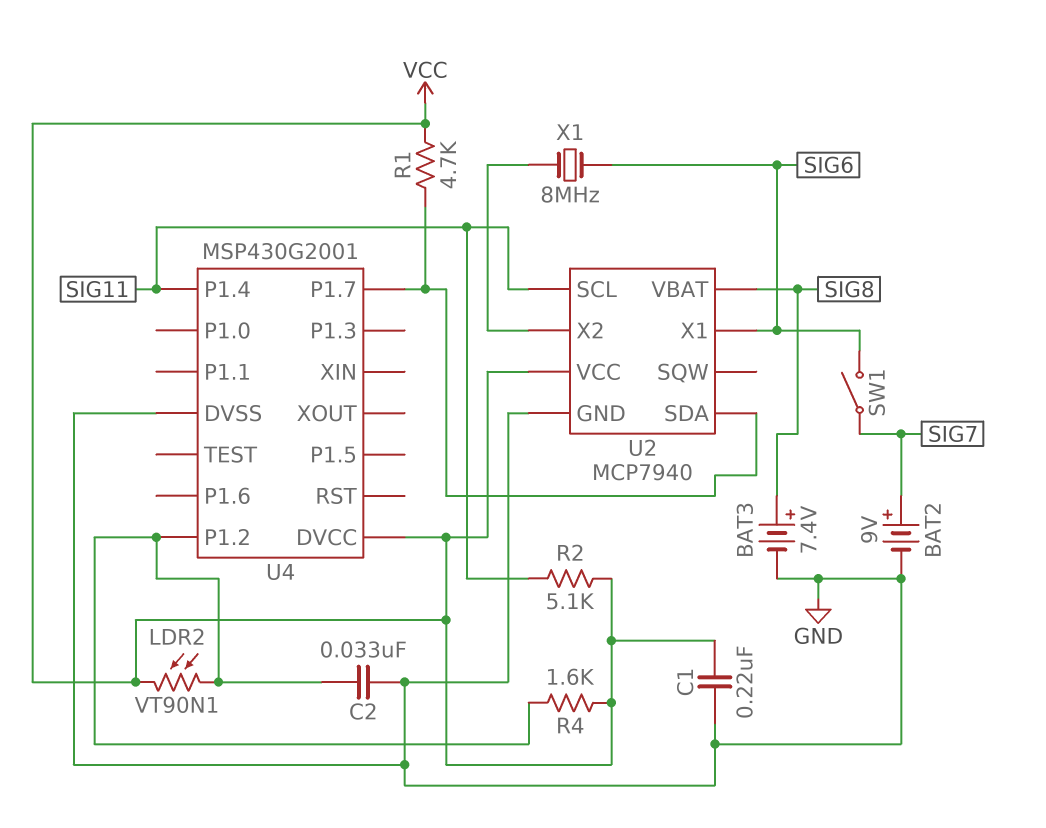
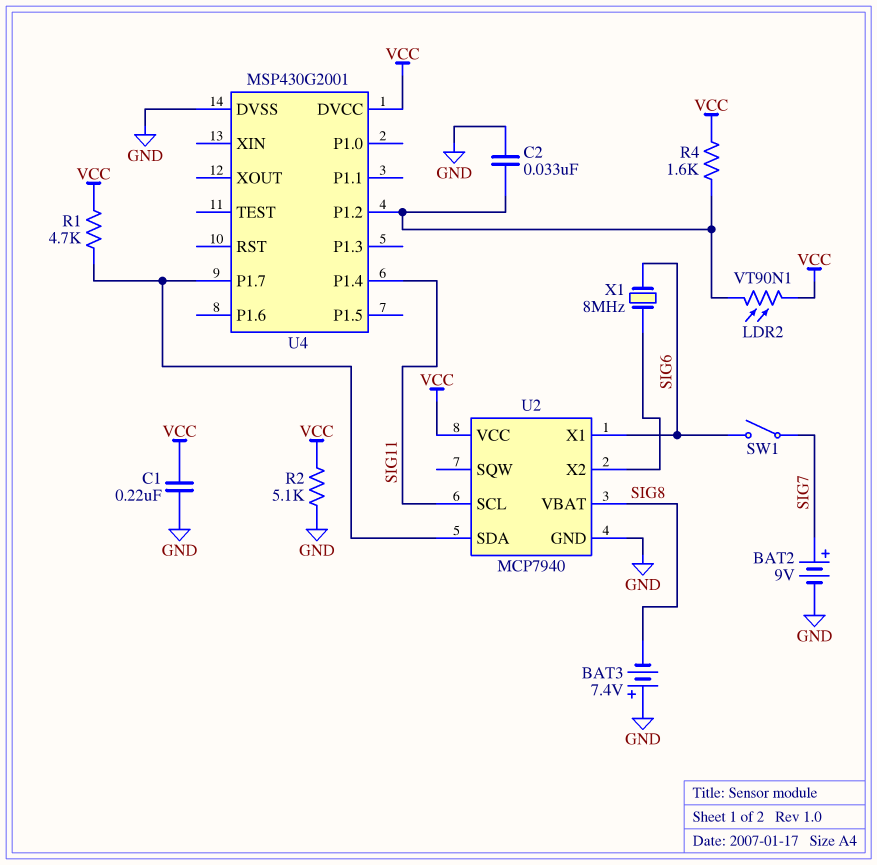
BAT3: 7.4V (plus SIG8, minus GND) -> 7.4V (plus GND, minus SIG8)
R2: 5.1k (SIG11, VCC) -> 5.1k (GND, VCC)

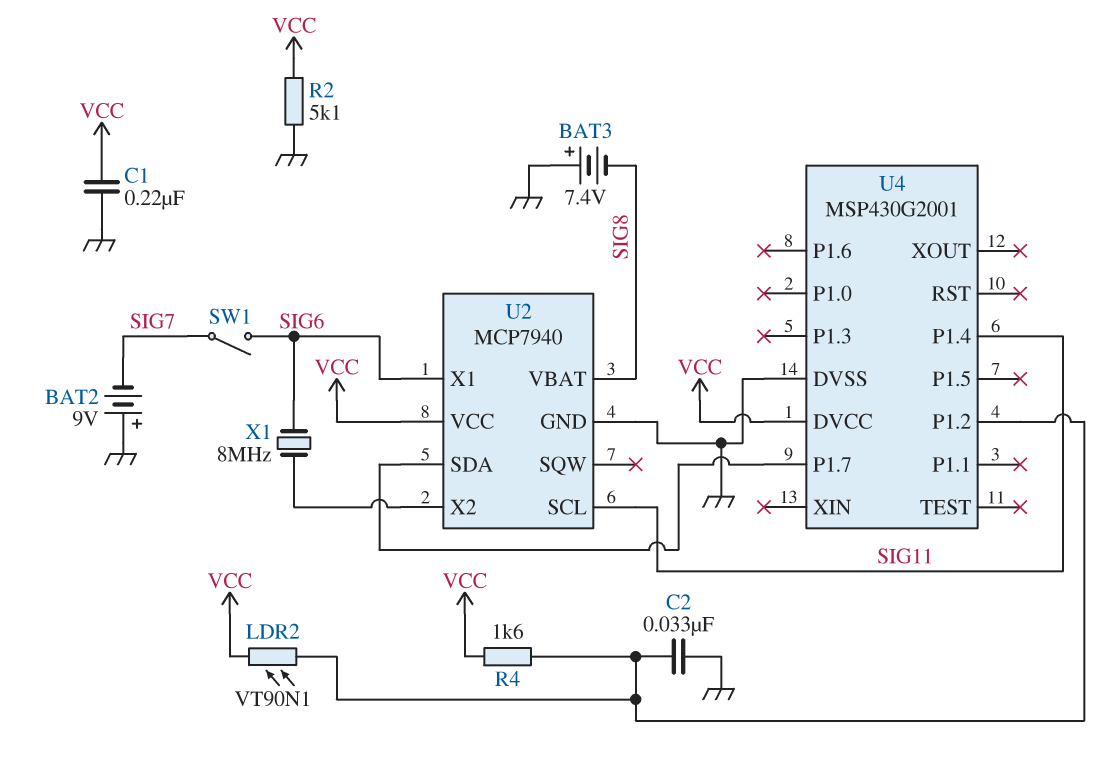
BAT2: 9V (plus SIG7, minus GND) -> 9V (plus GND, minus SIG7)
R1: 4.7k (U2/SDA, VCC) -> none

